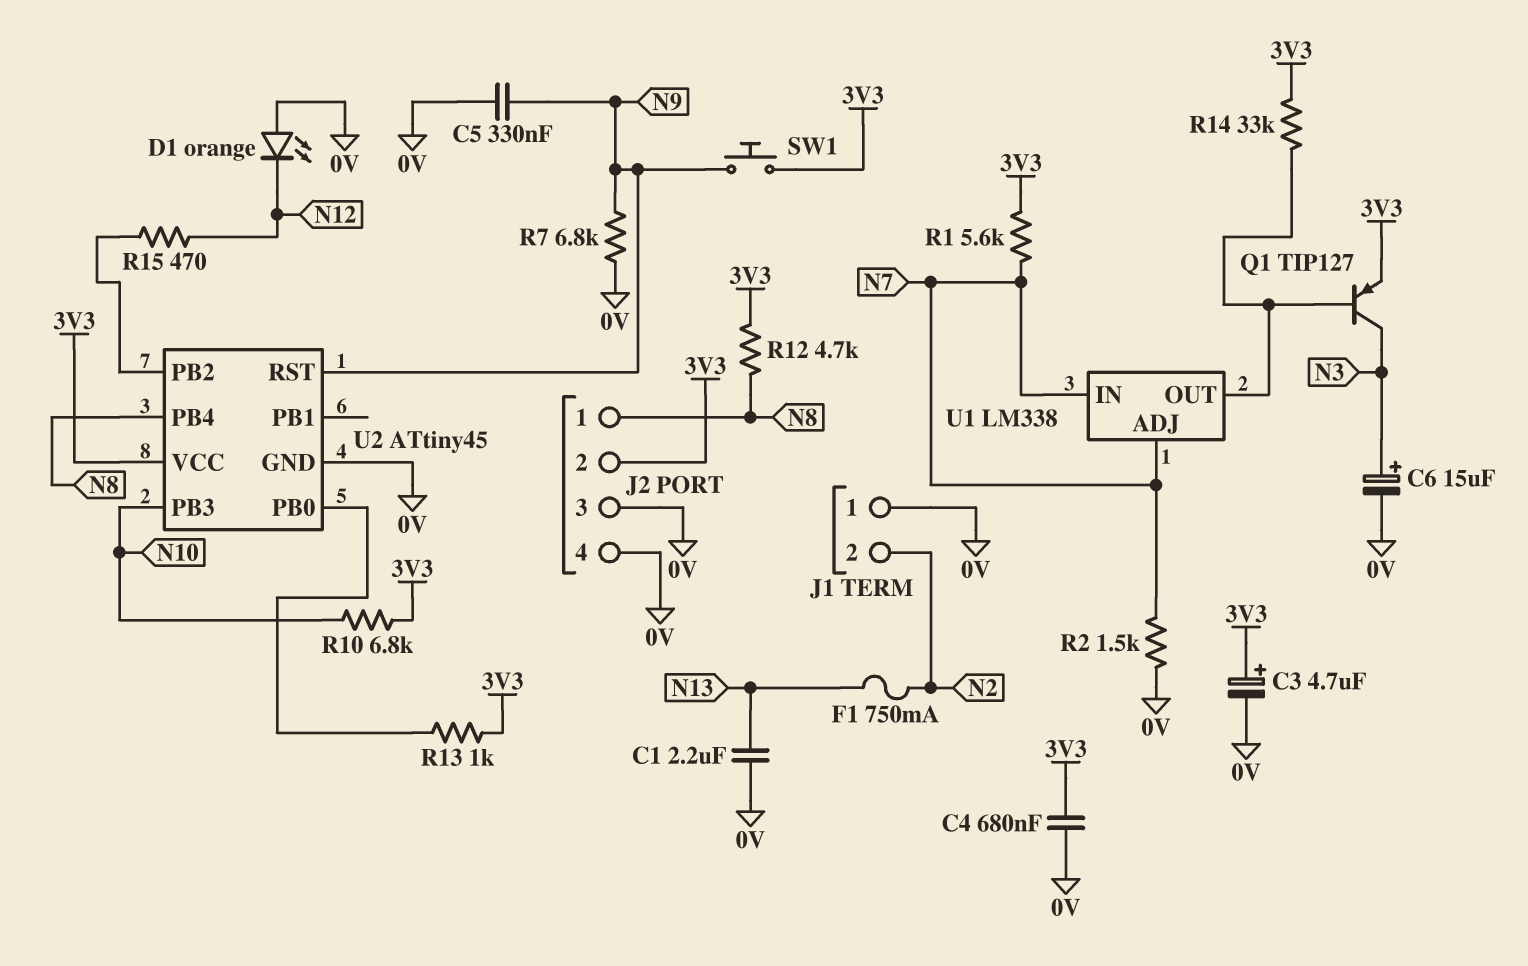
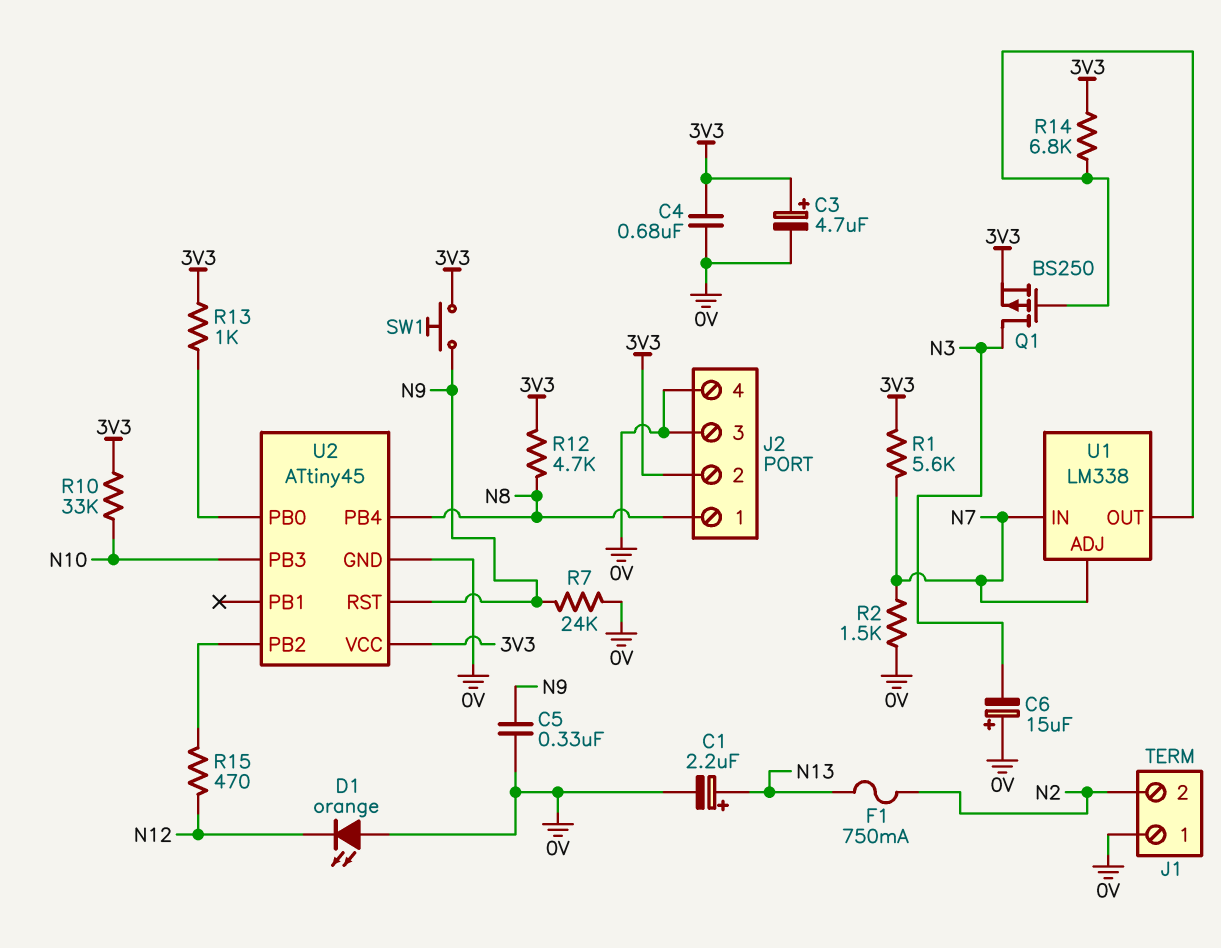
C1: 2.2uF (0V, N13) -> 2.2uF (plus N13, minus 0V)
C6: 15uF (plus N3, minus 0V) -> 15uF (plus 0V, minus N3)
Q1: PNP TIP127 (B U1/OUT, C N3, E 3V3) -> PMOS BS250 (G U1/OUT, D N3, S 3V3)
R7: 6.8k (0V, N9) -> 24k (0V, N9)
R10: 6.8k (3V3, N10) -> 33k (3V3, N10)
R14: 33k (3V3, U1/OUT) -> 6.8k (3V3, U1/OUT)

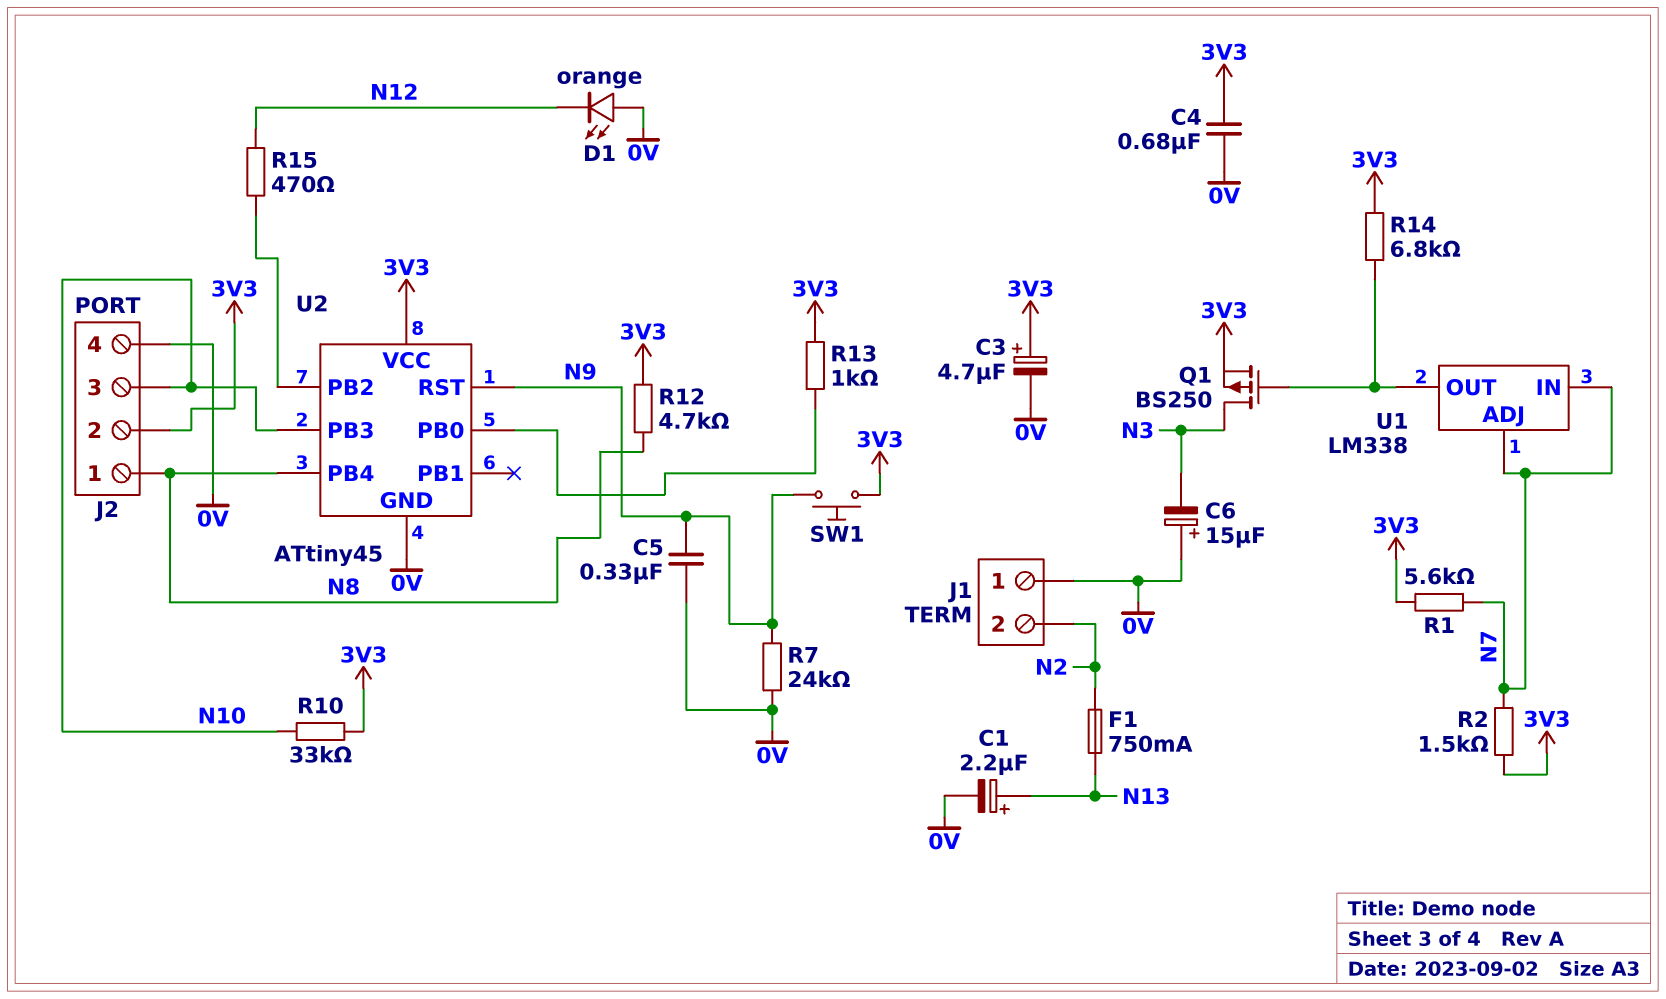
J2 pin 3: 0V -> N10
R2: 1.5k (0V, N7) -> 1.5k (3V3, N7)

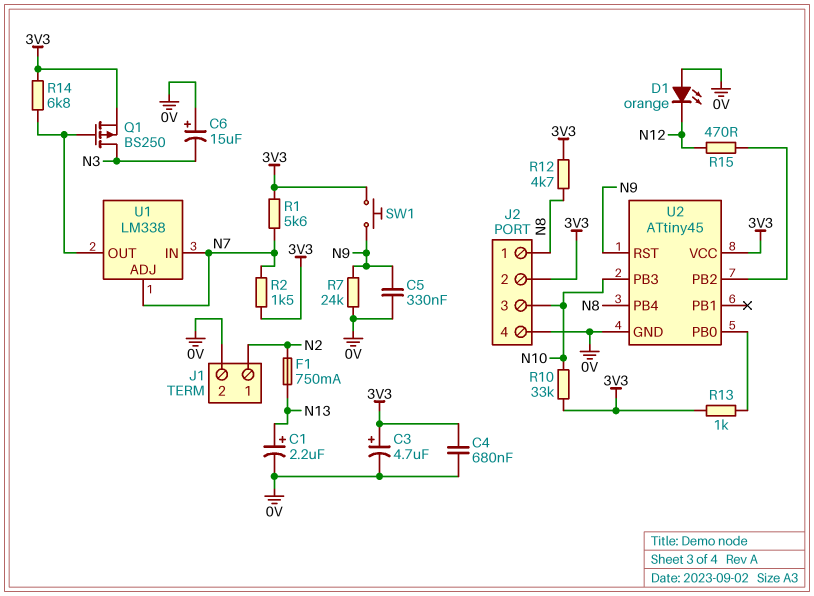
J1 pin 1: 0V -> N2
J1 pin 2: N2 -> 0V

